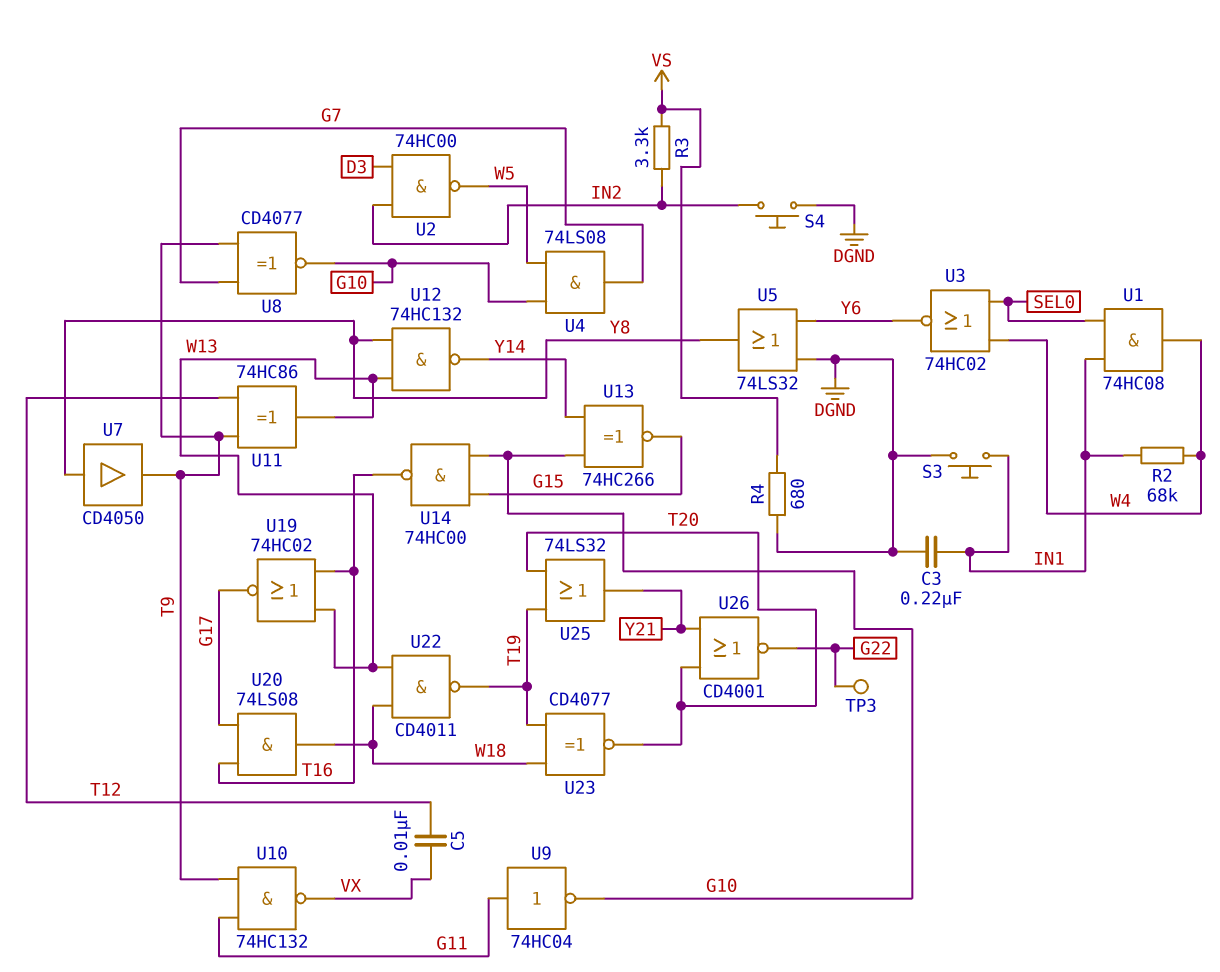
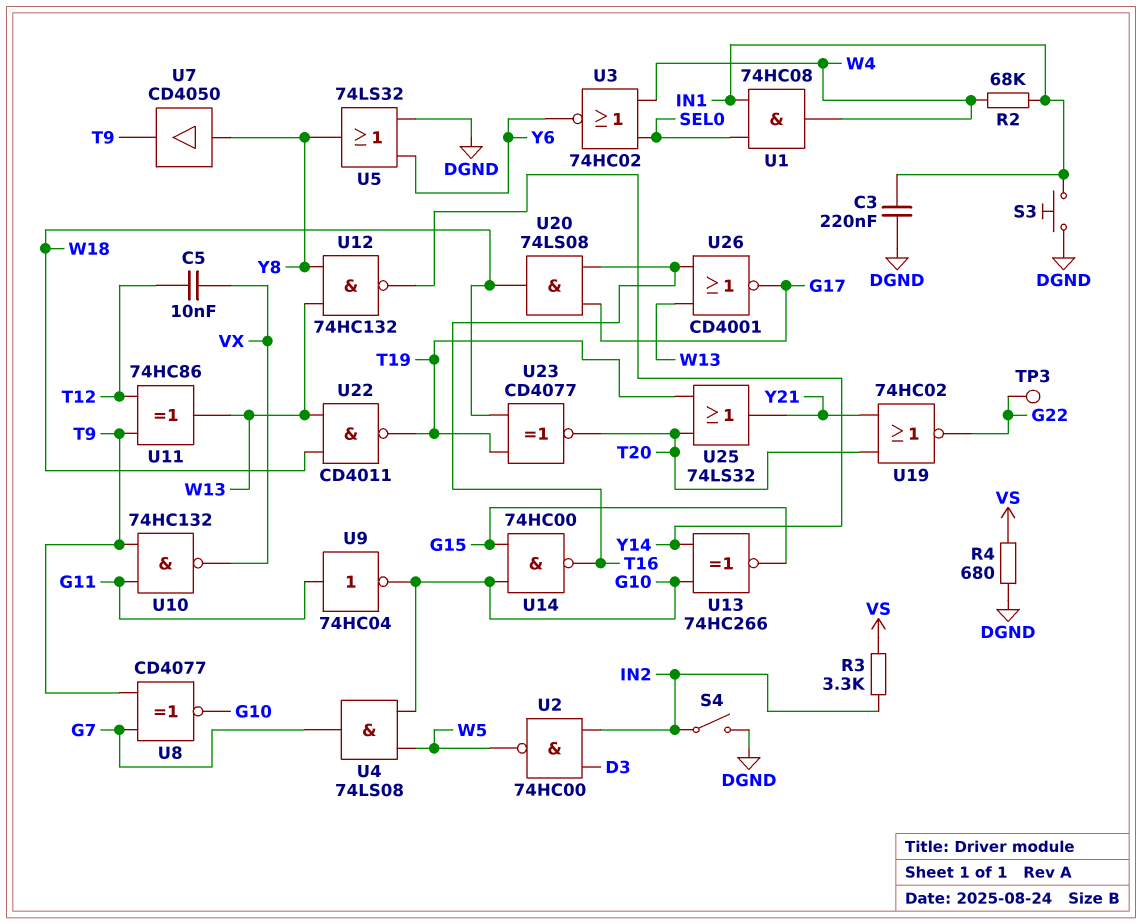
S4: button (DGND, IN2) -> switch (DGND, IN2)
U19: NOR 74HC02 (in T16, in W13, out G17) -> NOR 74HC02 (in T20, in Y21, out G22)
U26: NOR CD4001 (in T20, in Y21, out G22) -> NOR CD4001 (in T16, in W13, out G17)

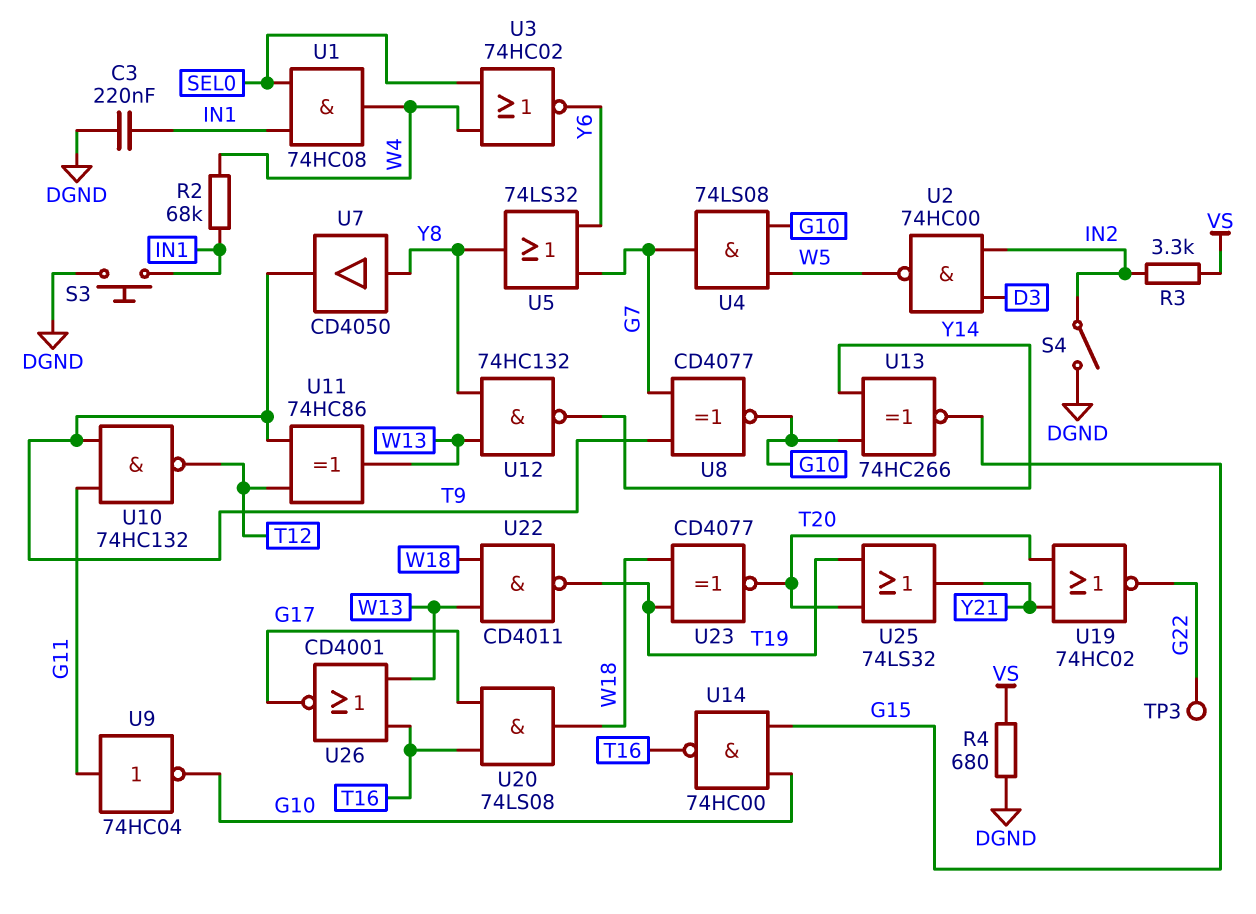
C5: 10nF (T12, VX) -> none
U5: OR 74LS32 (in DGND, in Y6, out Y8) -> OR 74LS32 (in G7, in Y6, out Y8)
U10: NAND 74HC132 (in G11, in T9, out VX) -> NAND 74HC132 (in G11, in T9, out T12)

